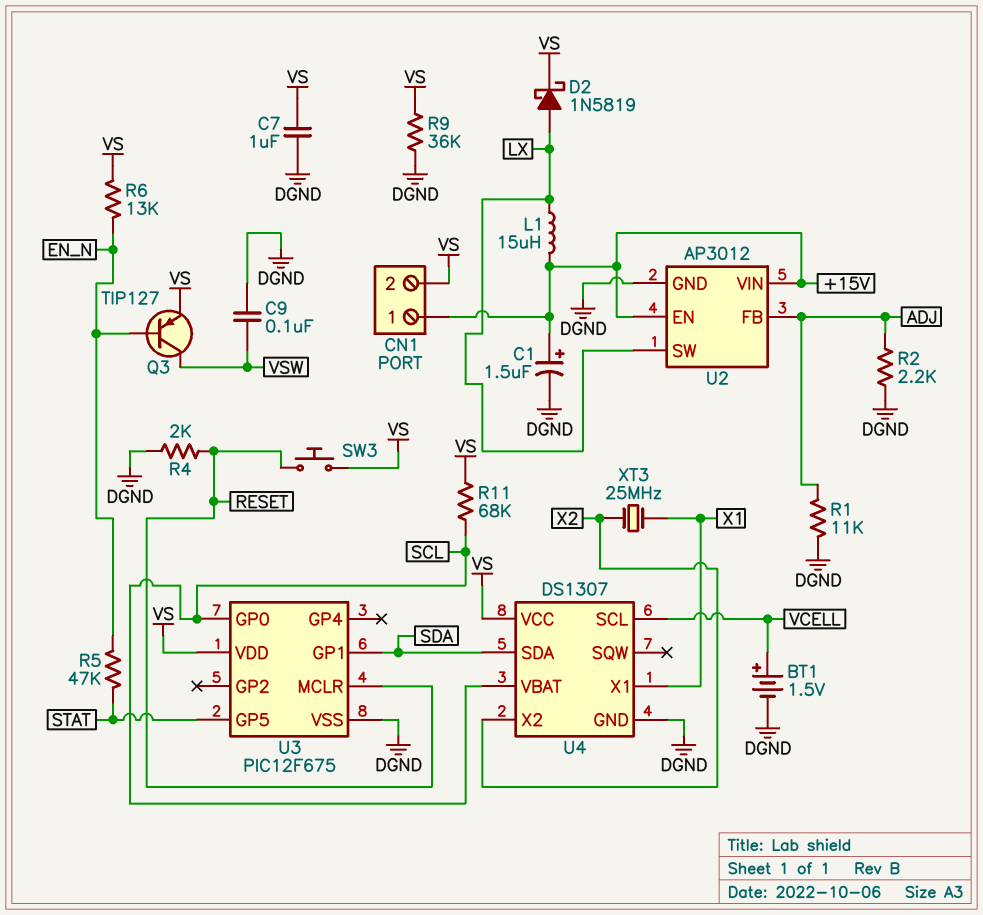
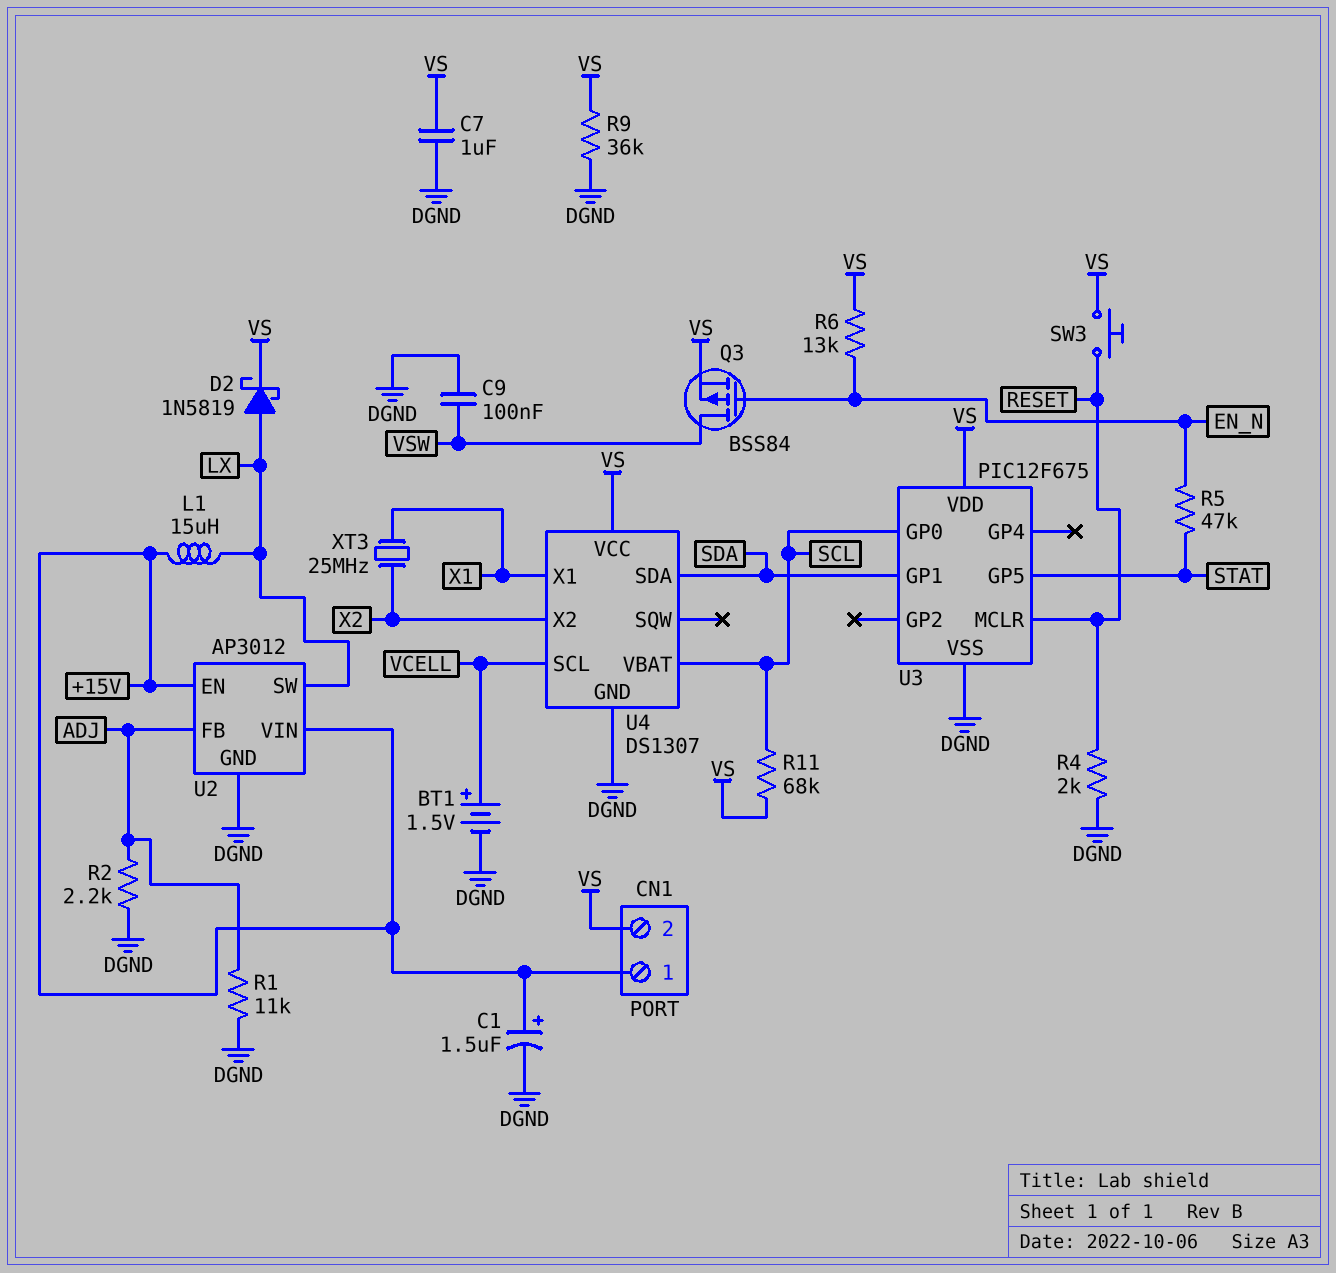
Q3: PNP TIP127 (B EN_N, C VSW, E VS) -> PMOS BSS84 (G EN_N, D VSW, S VS)

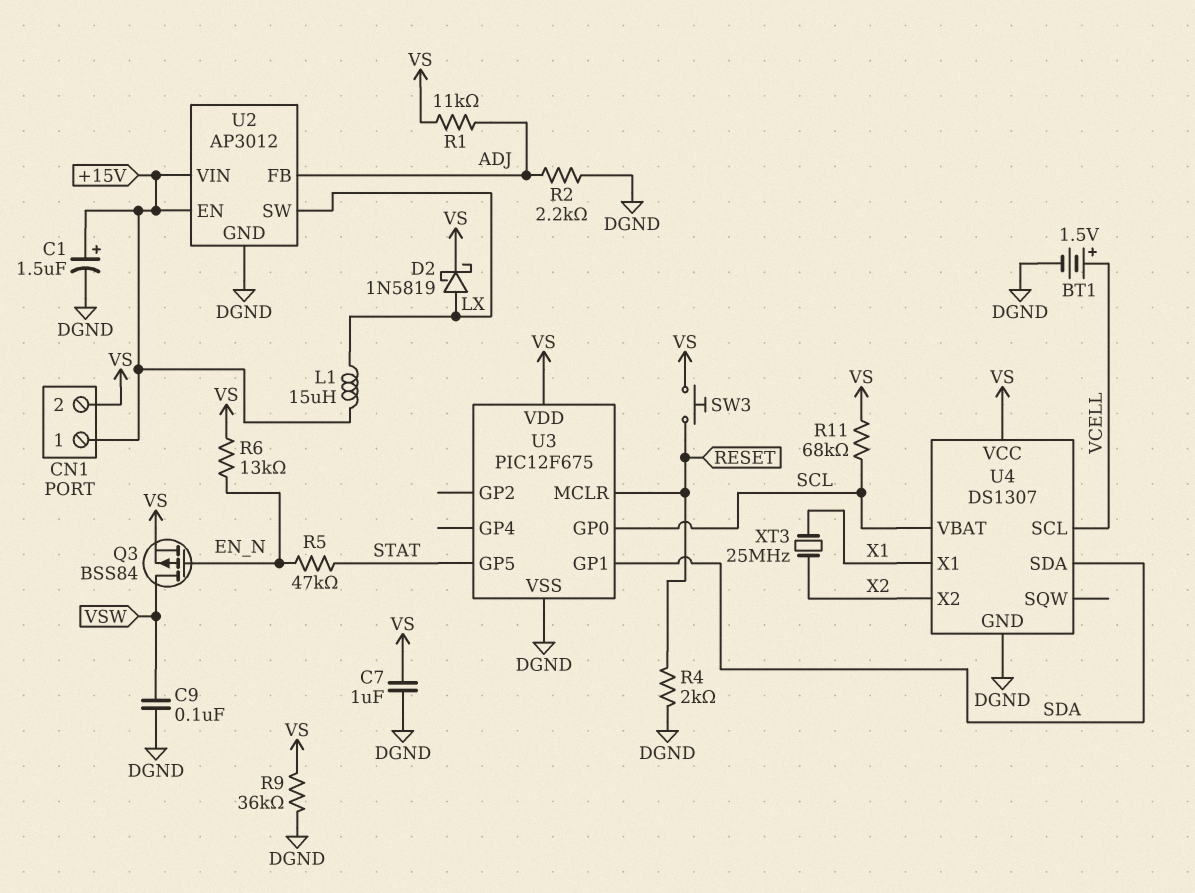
R1: 11k (ADJ, DGND) -> 11k (ADJ, VS)

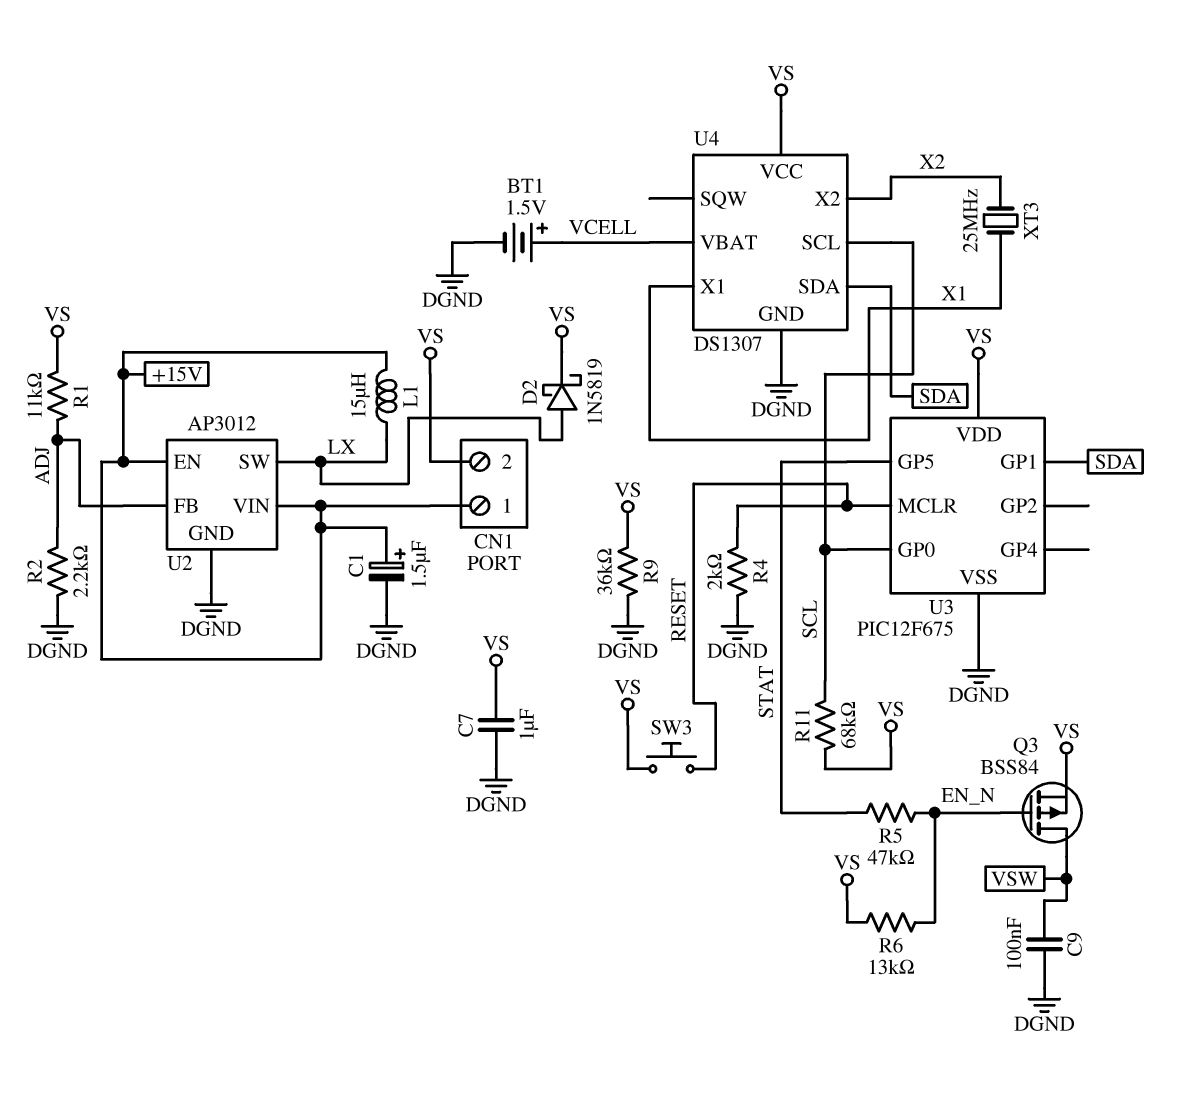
U4 pin SCL: VCELL -> SCL
U4 pin VBAT: SCL -> VCELL

